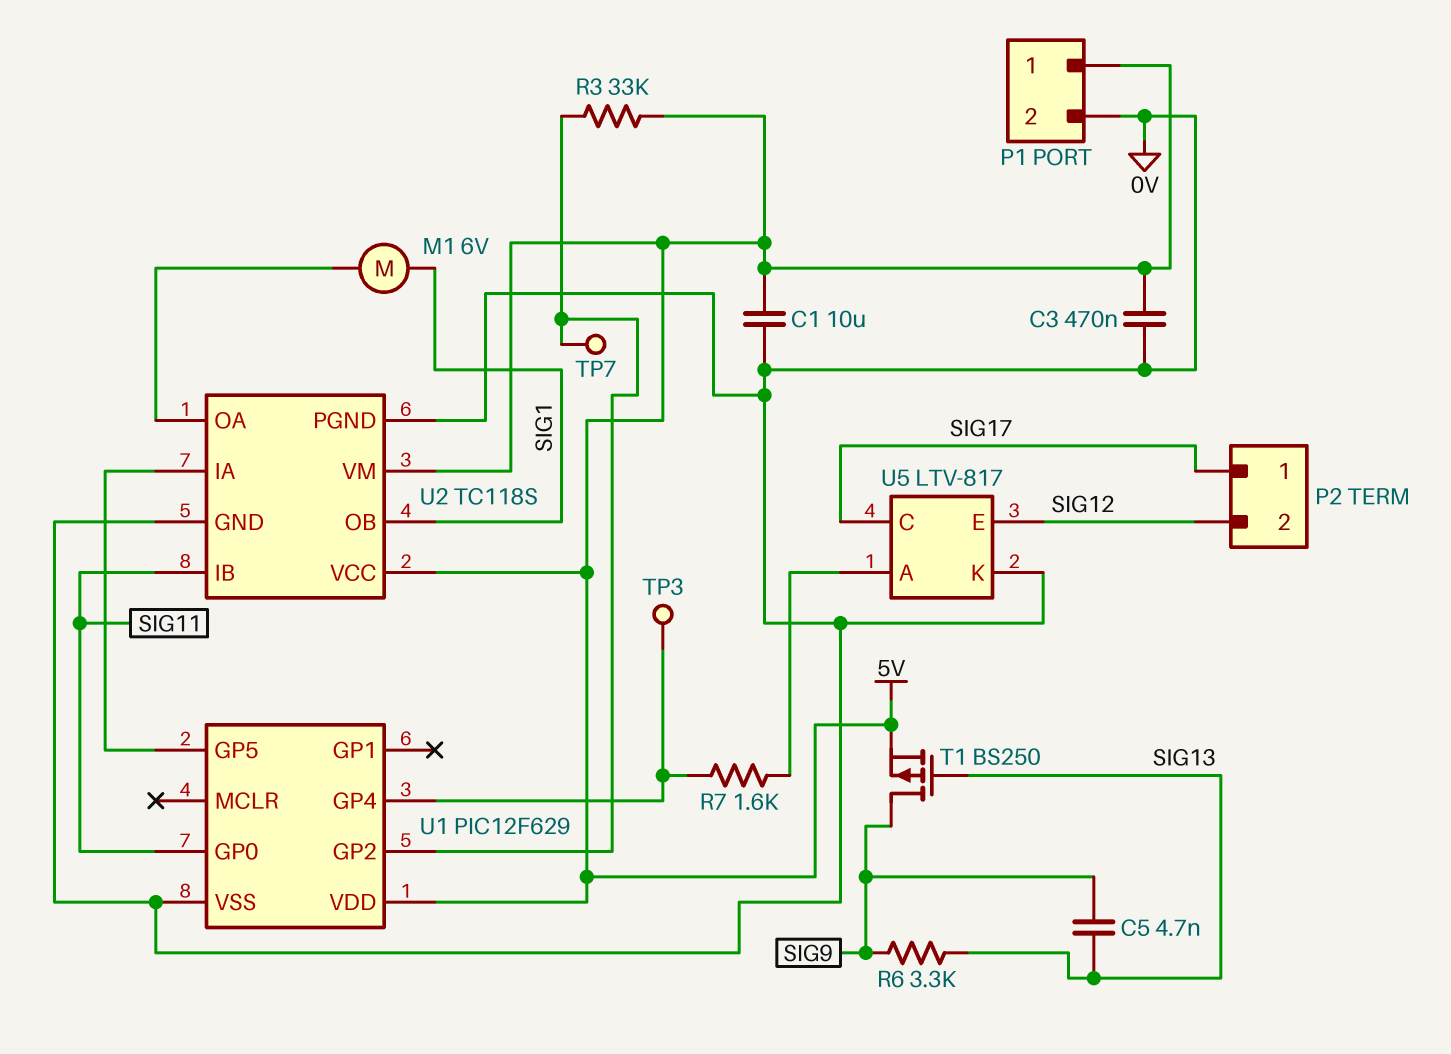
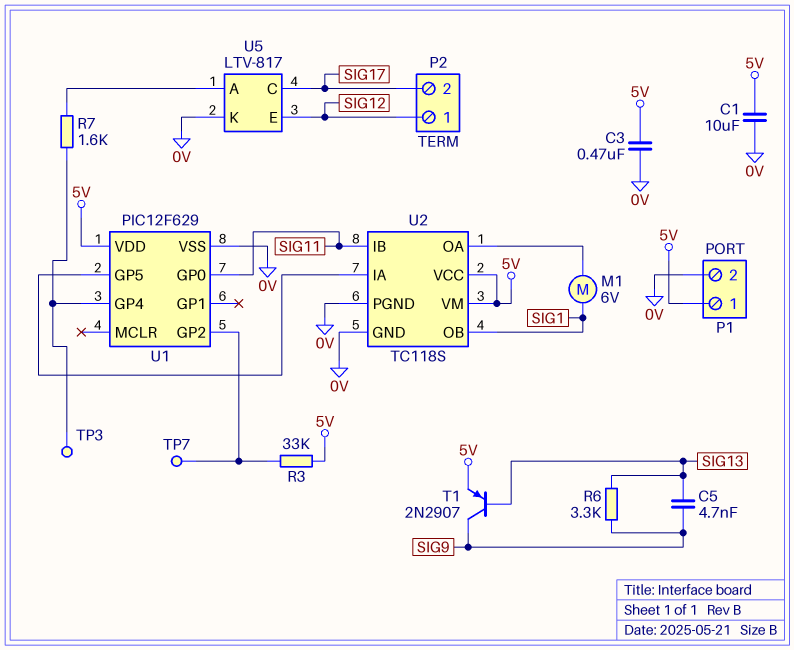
P2 pin 1: SIG17 -> SIG12
P2 pin 2: SIG12 -> SIG17
T1: PMOS BS250 (G SIG13, D SIG9, S 5V) -> PNP 2N2907 (B SIG13, C SIG9, E 5V)

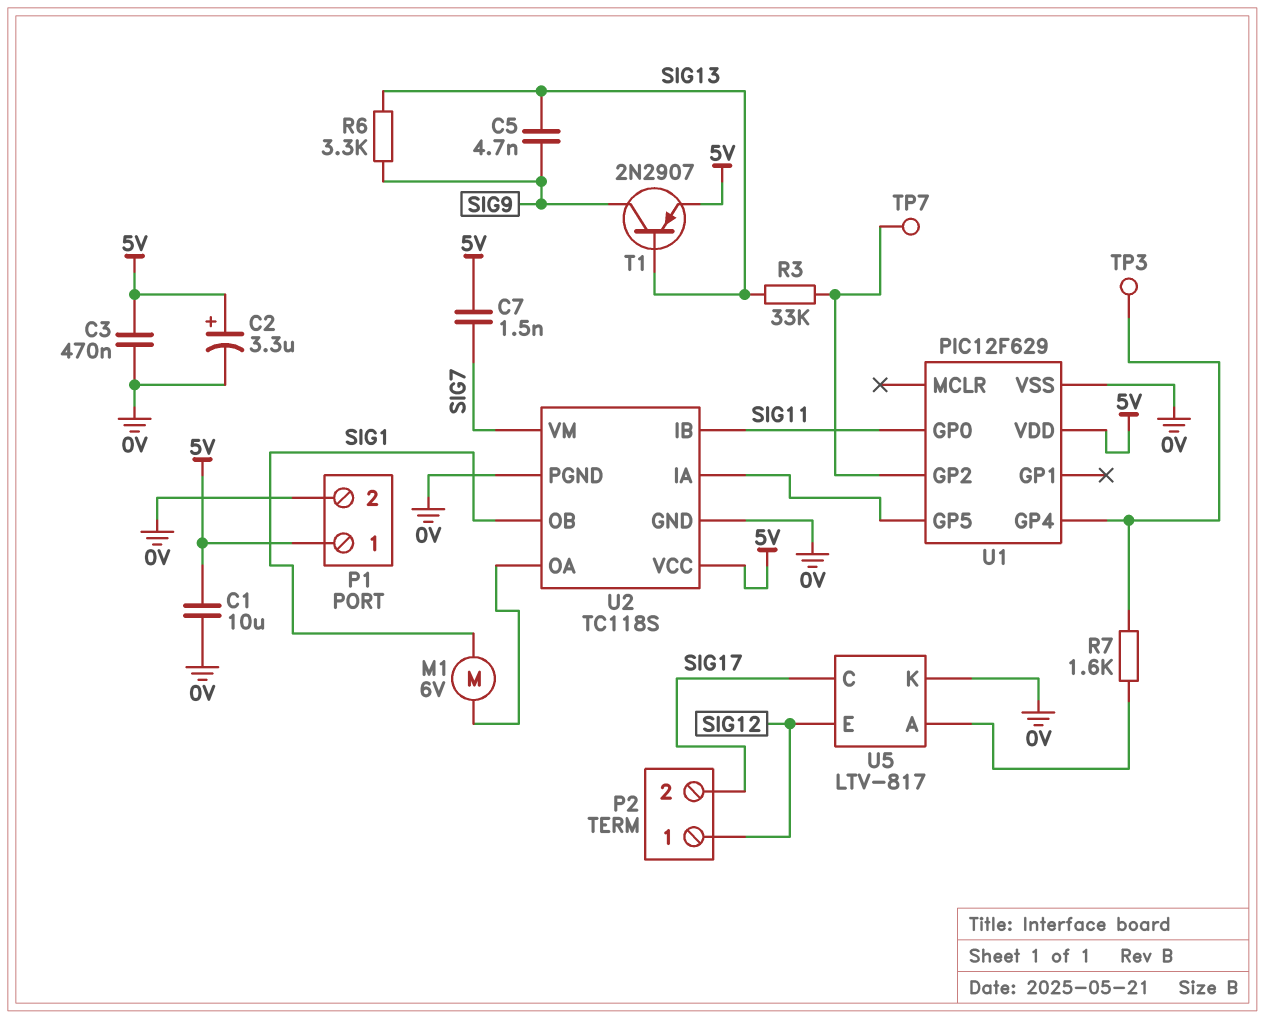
C2: none -> 3.3uF (plus 5V, minus 0V)
C7: none -> 1.5nF (5V, SIG7)
R3: 33k (5V, U1/GP2) -> 33k (SIG13, U1/GP2)
U2 pin VM: 5V -> SIG7

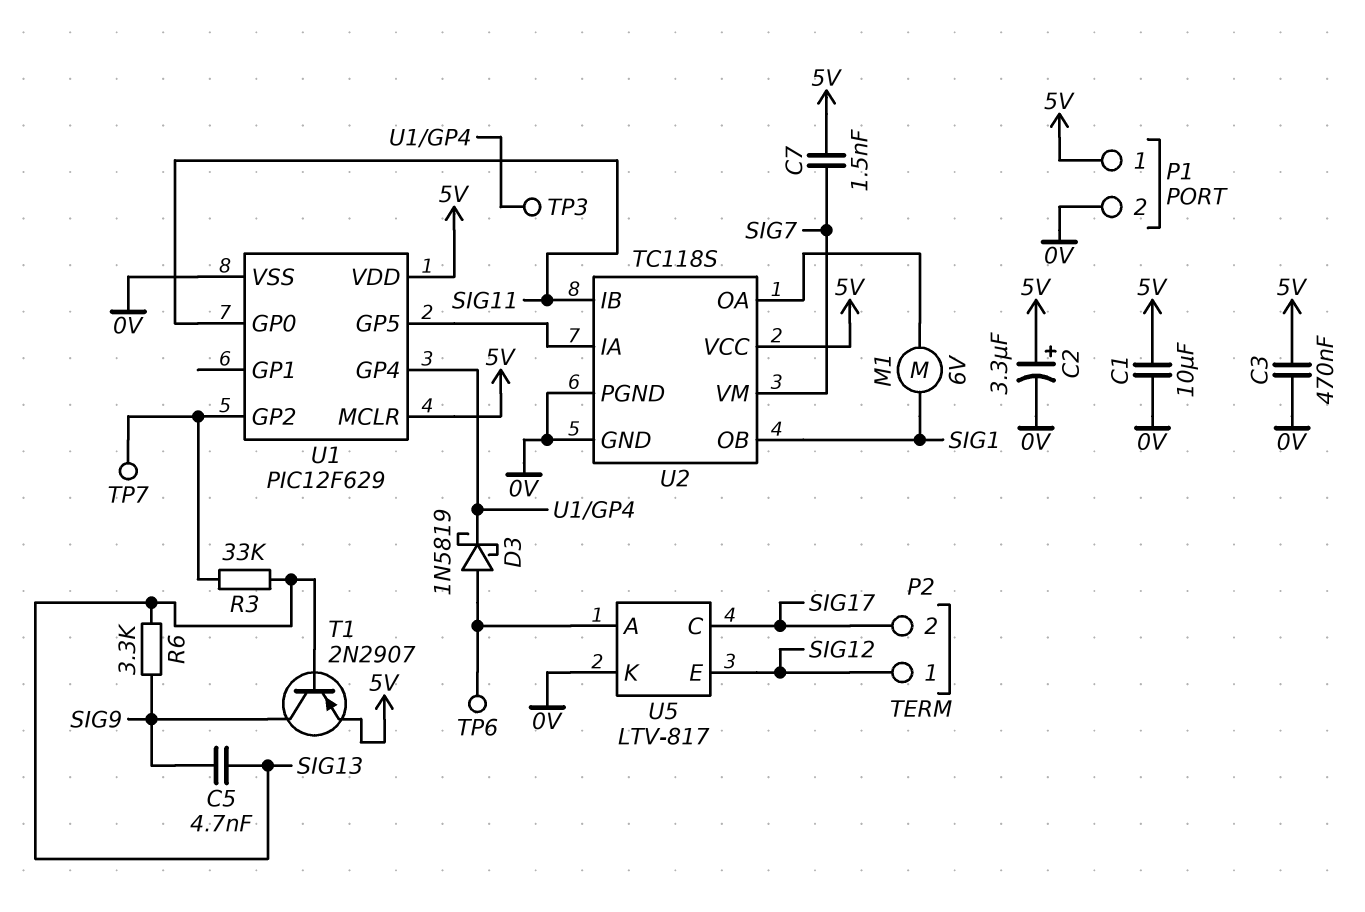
D3: none -> schottky 1N5819 (A U5/A, K U1/GP4)
R7: 1.6k (U1/GP4, U5/A) -> none
TP6: none -> test point (U5/A)
U1 pin MCLR: none -> 5V

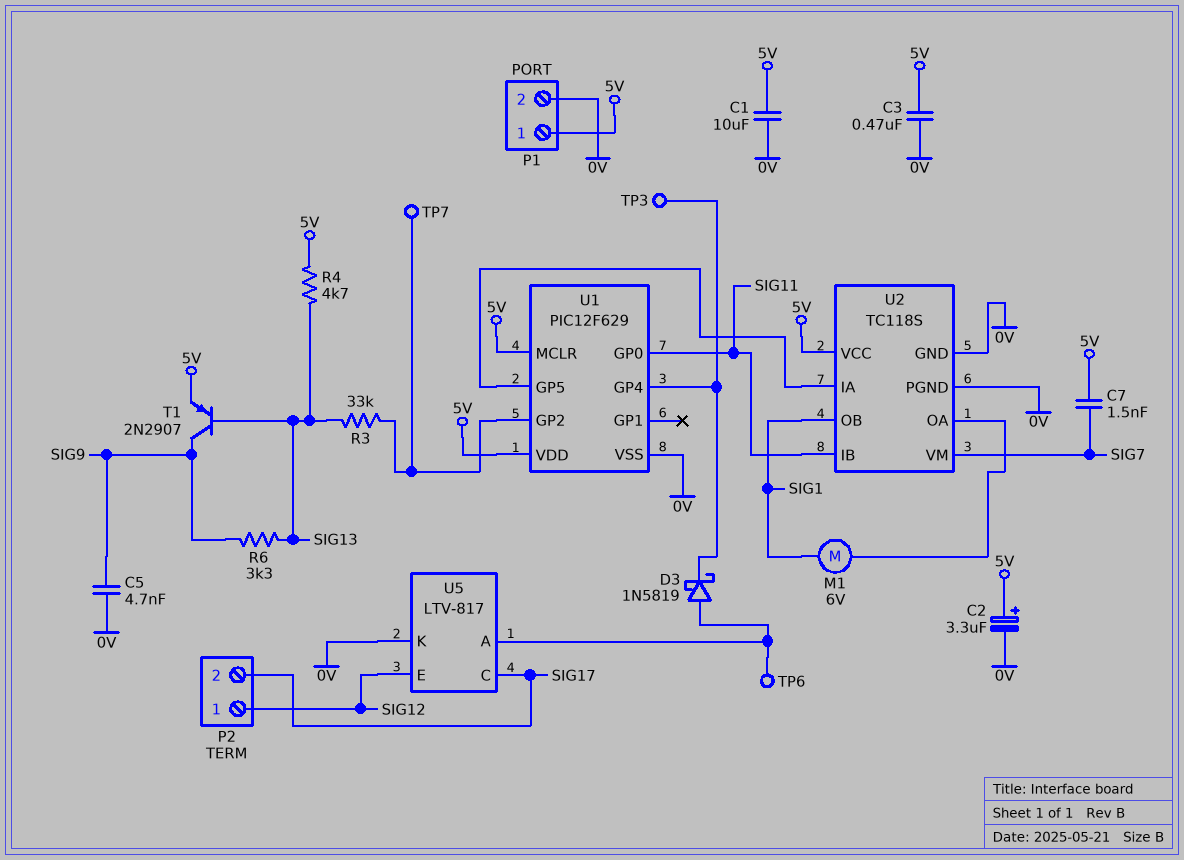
C5: 4.7nF (SIG9, SIG13) -> 4.7nF (0V, SIG9)
R4: none -> 4.7k (5V, SIG13)

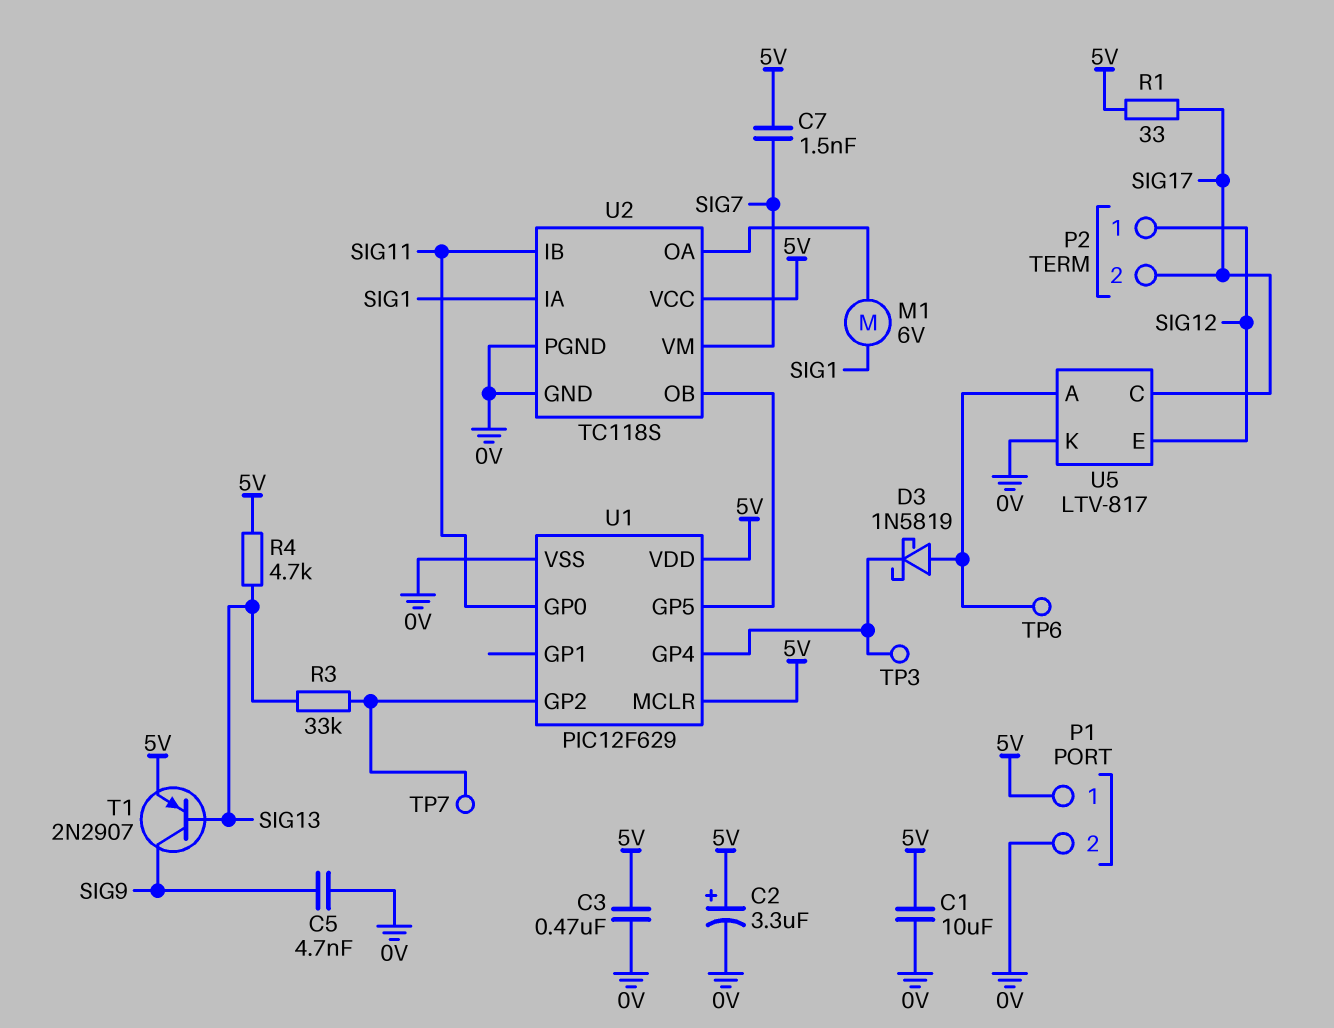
R1: none -> 33 (5V, SIG17)
R6: 3.3k (SIG9, SIG13) -> none
U2 pin IA: U1/GP5 -> SIG1
U2 pin OB: SIG1 -> U1/GP5

